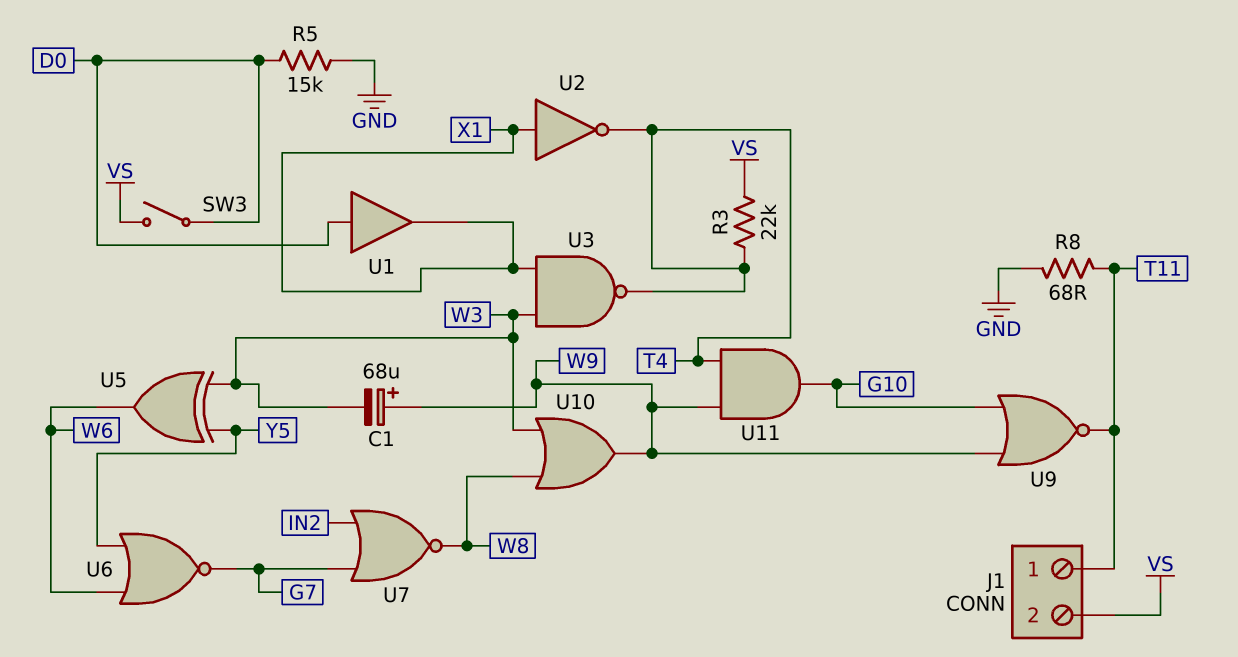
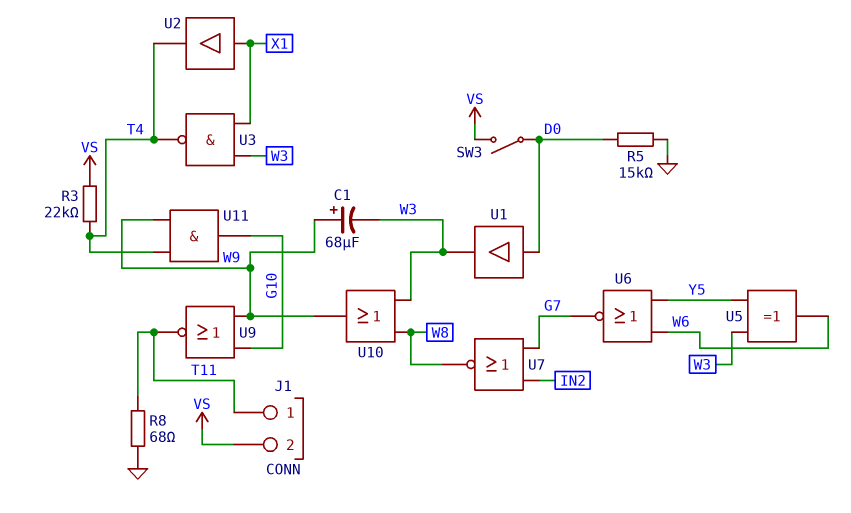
U1: buffer (in D0, out X1) -> buffer (in D0, out W3)
U2: NOT (in X1, out T4) -> buffer (in X1, out T4)

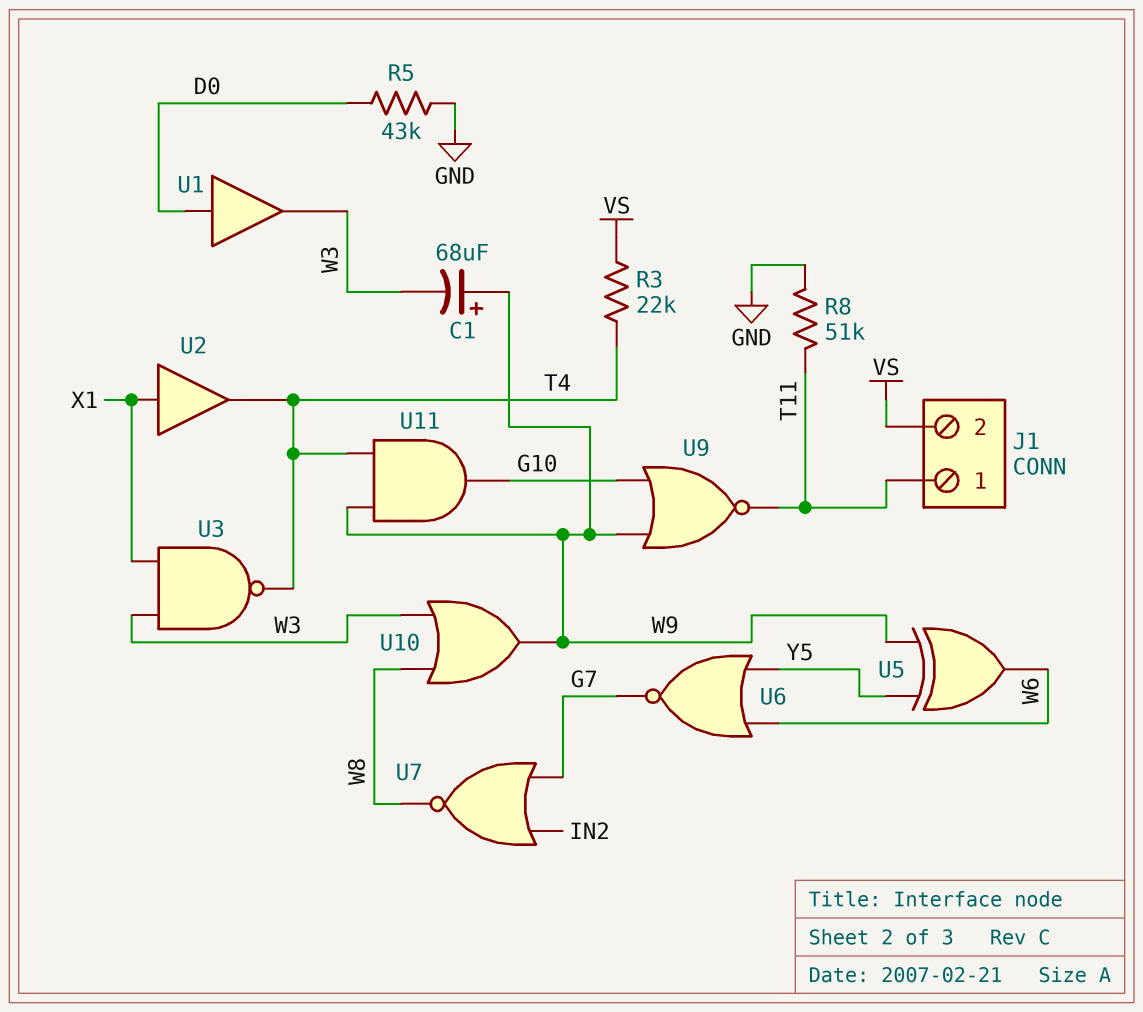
R5: 15k (D0, GND) -> 43k (D0, GND)
R8: 68 (GND, T11) -> 51k (GND, T11)
SW3: switch (D0, VS) -> none
U5: XOR (in W3, in Y5, out W6) -> XOR (in W9, in Y5, out W6)

